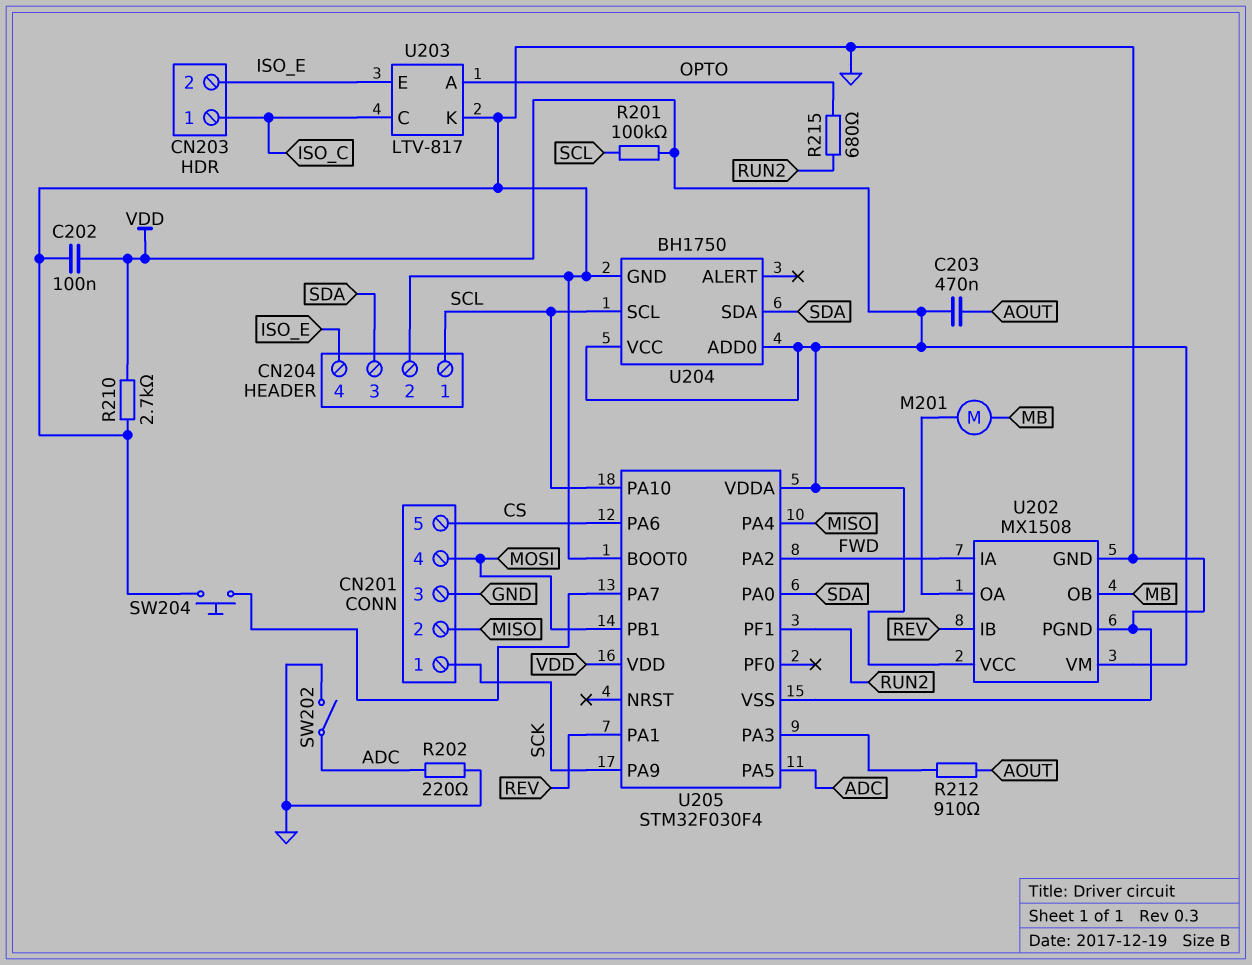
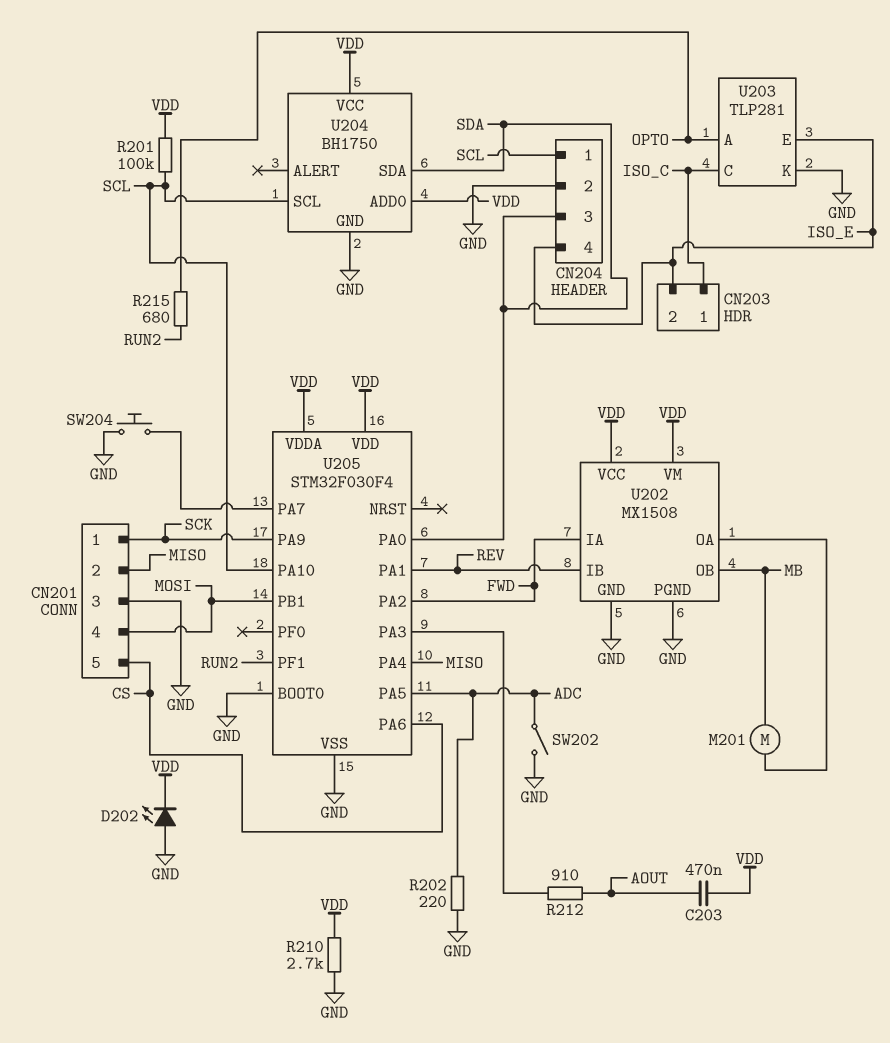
C202: 100nF (GND, VDD) -> none
D202: none -> LED (A GND, K VDD)
U203: LTV-817 -> TLP281

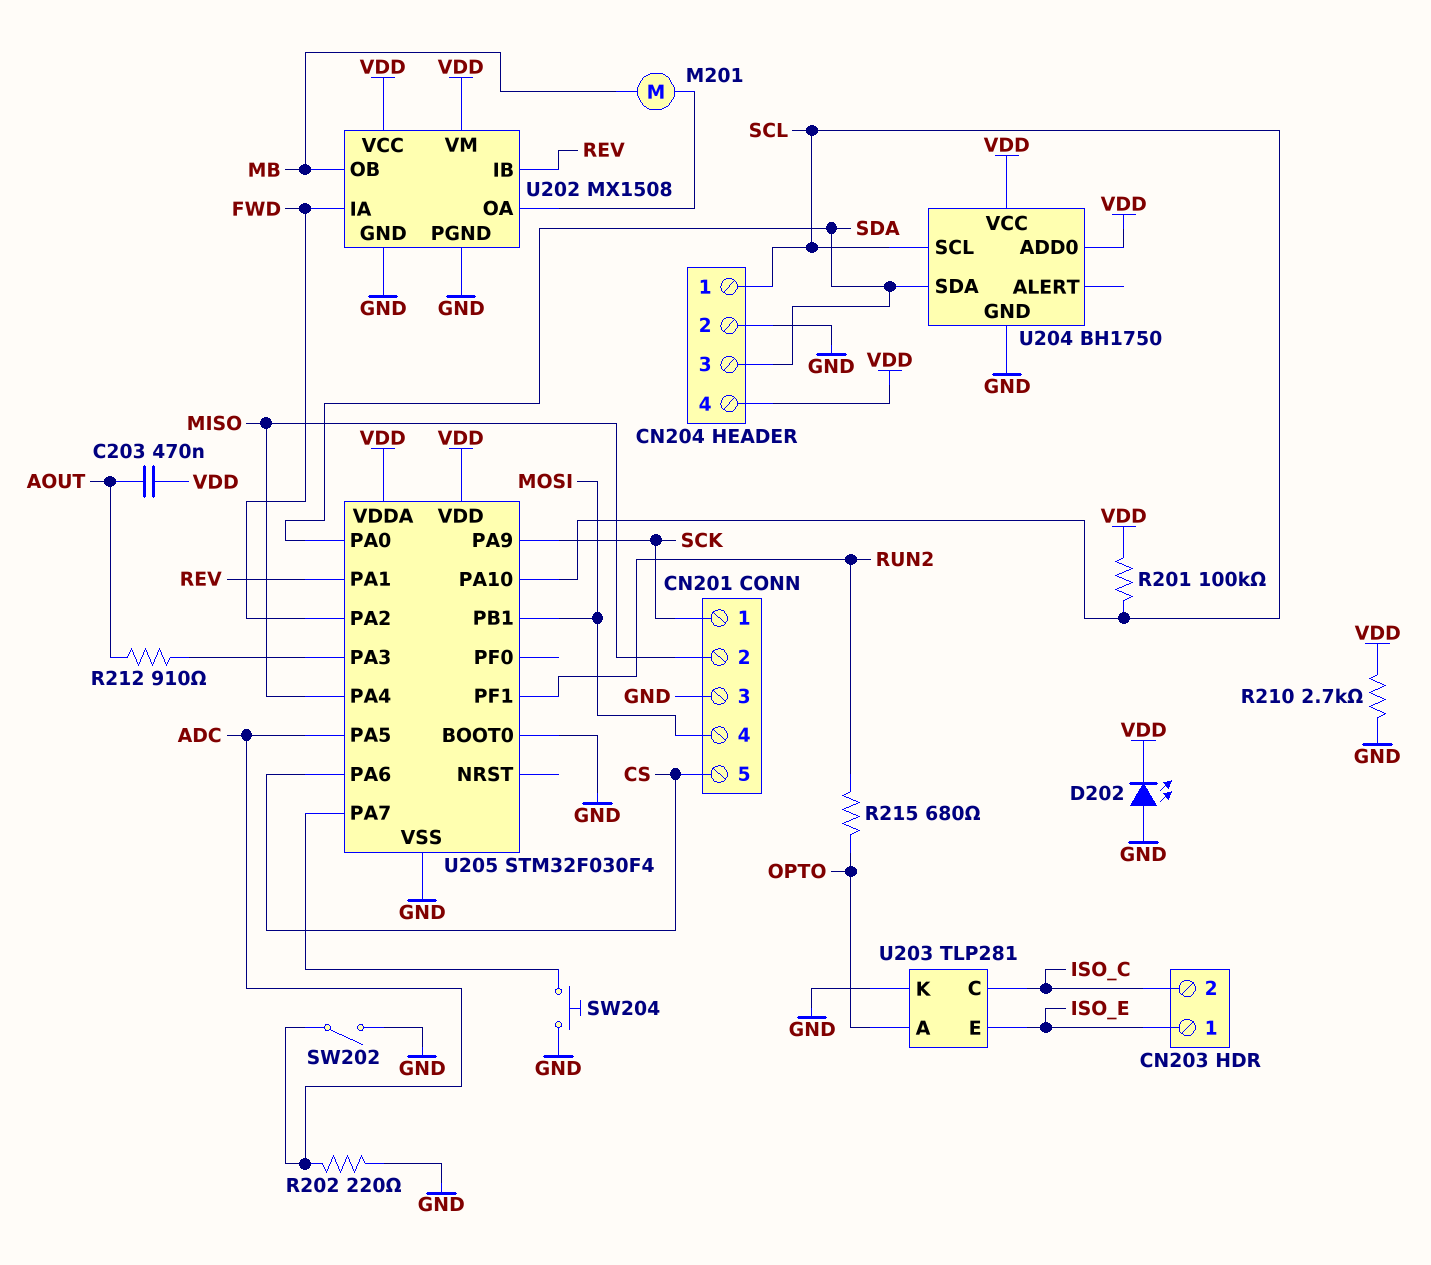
CN203 pin 1: ISO_C -> ISO_E
CN203 pin 2: ISO_E -> ISO_C
CN204 pin 4: ISO_E -> VDD

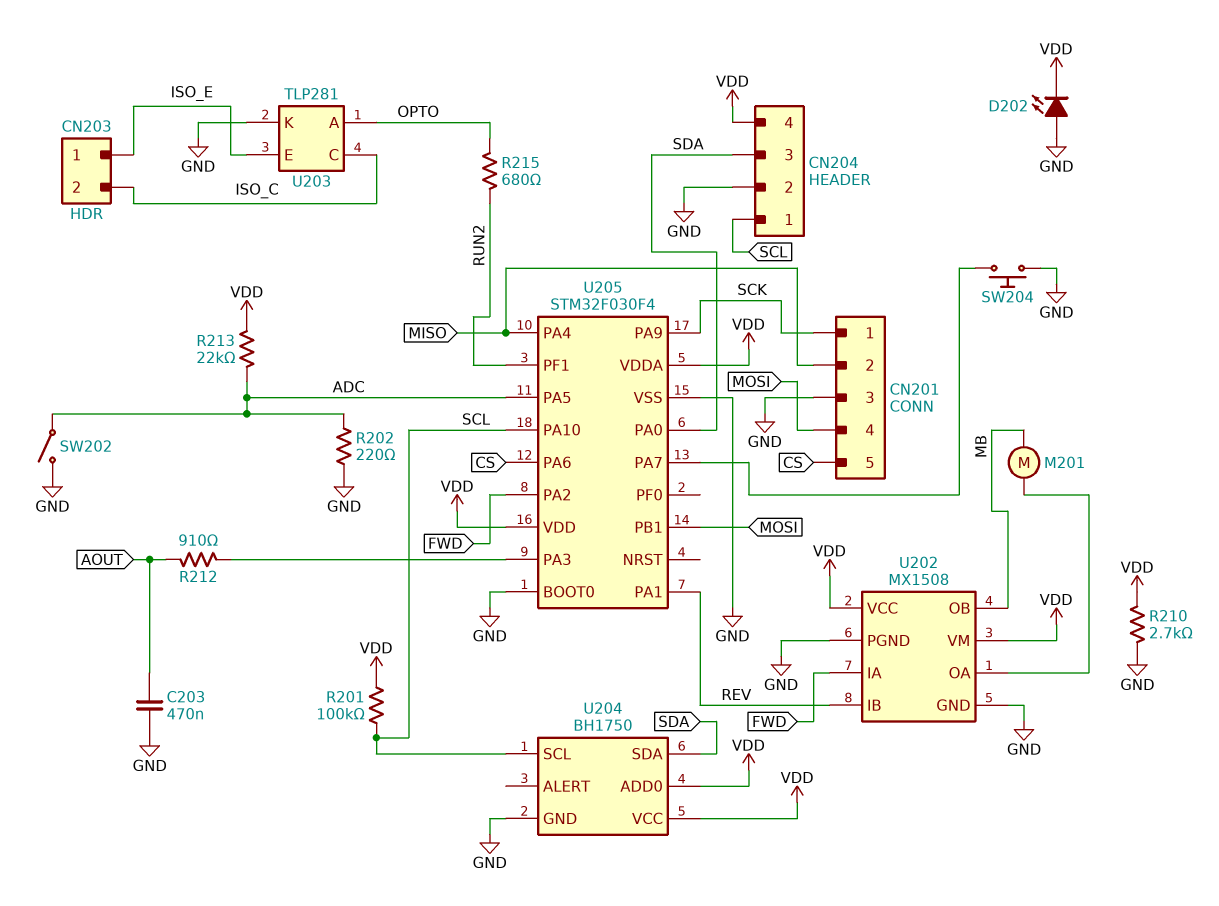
C203: 470nF (AOUT, VDD) -> 470nF (AOUT, GND)
R213: none -> 22k (ADC, VDD)

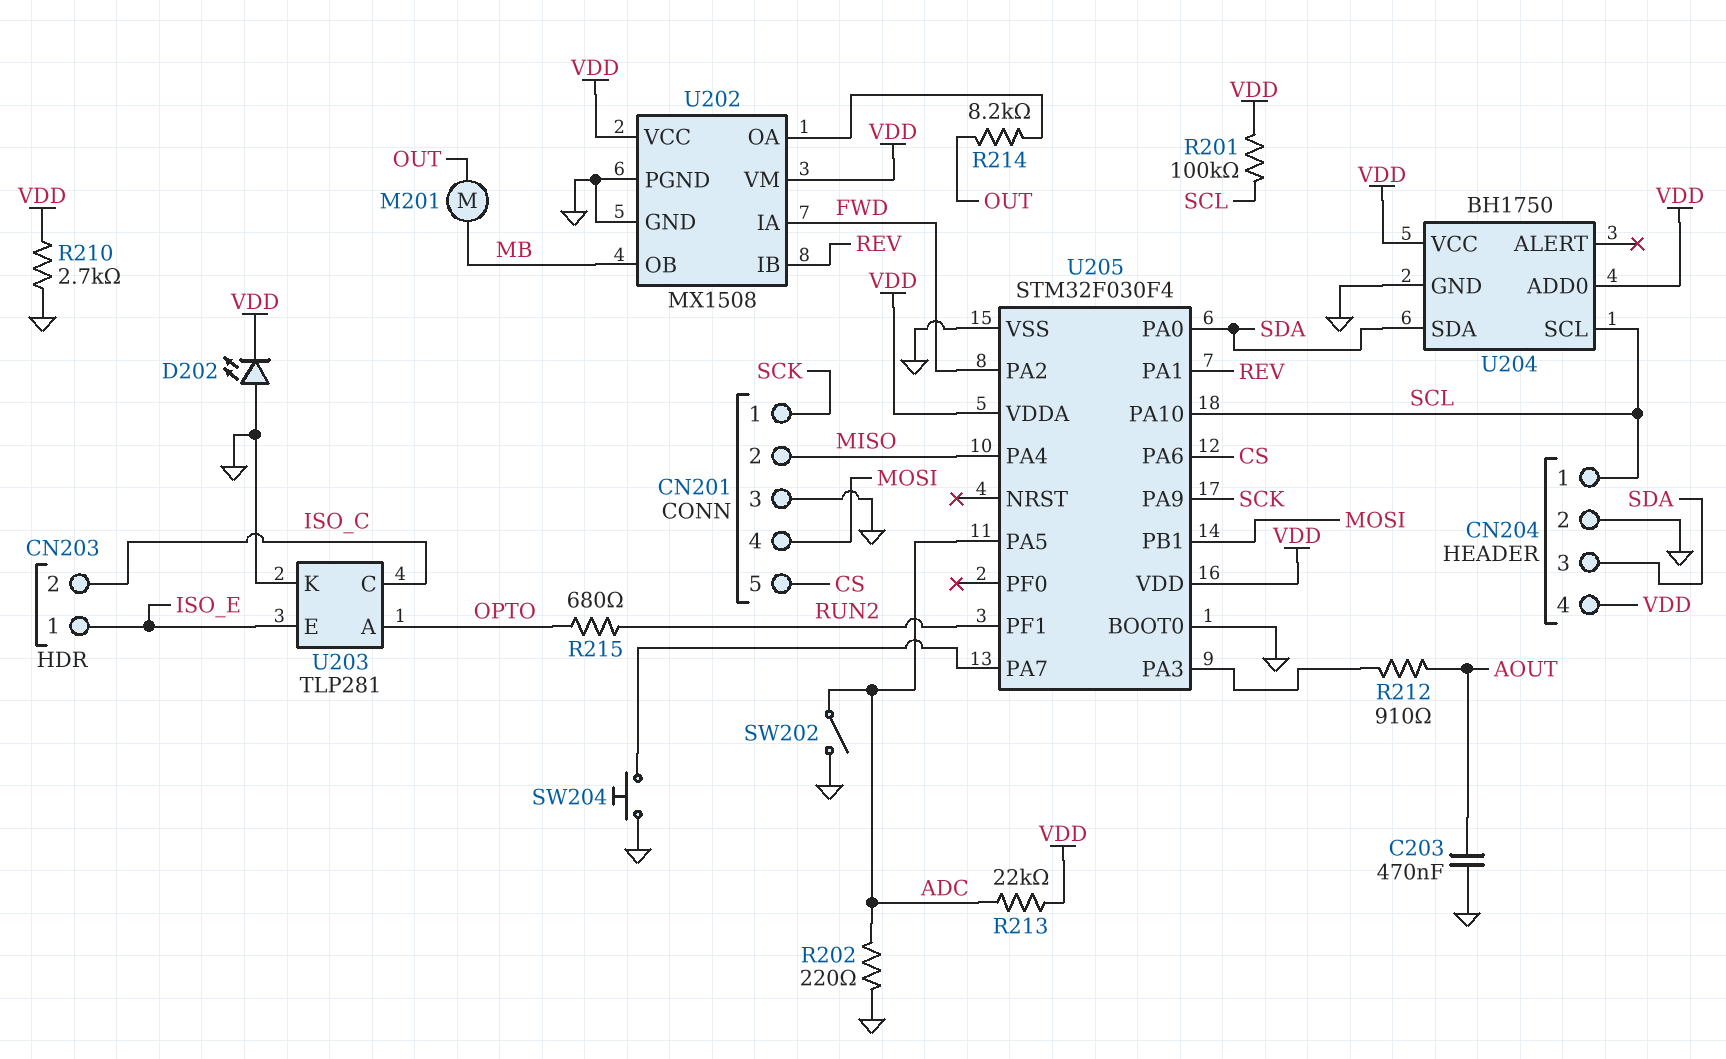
M201: motor (MB, U202/OA) -> motor (MB, OUT)
R214: none -> 8.2k (OUT, U202/OA)

